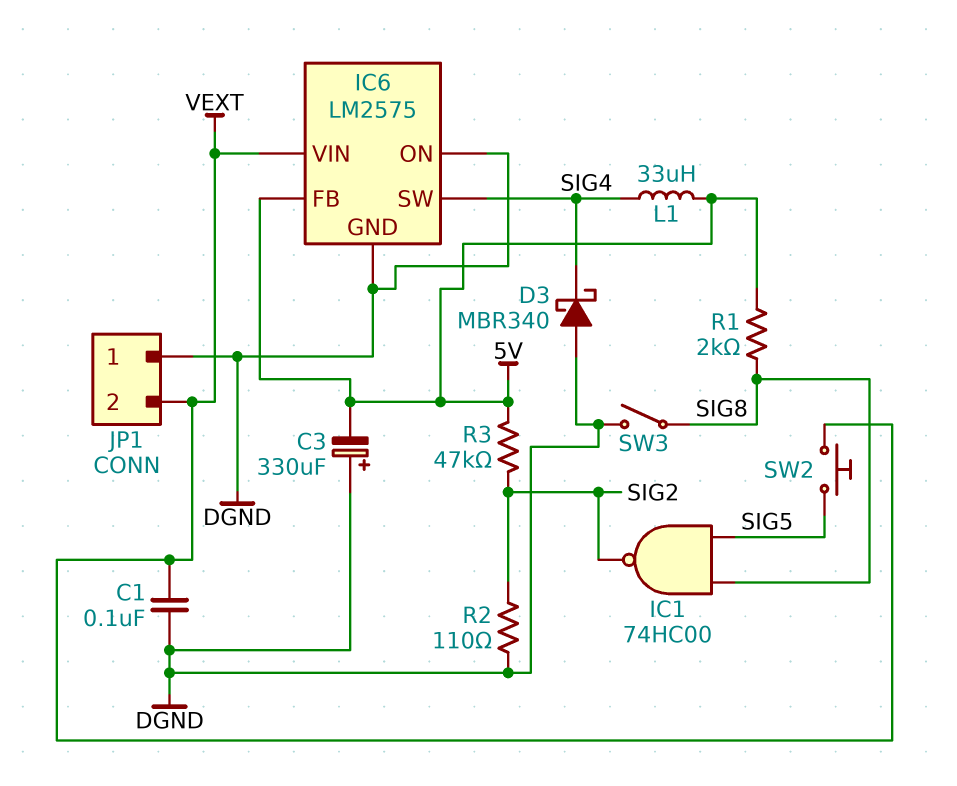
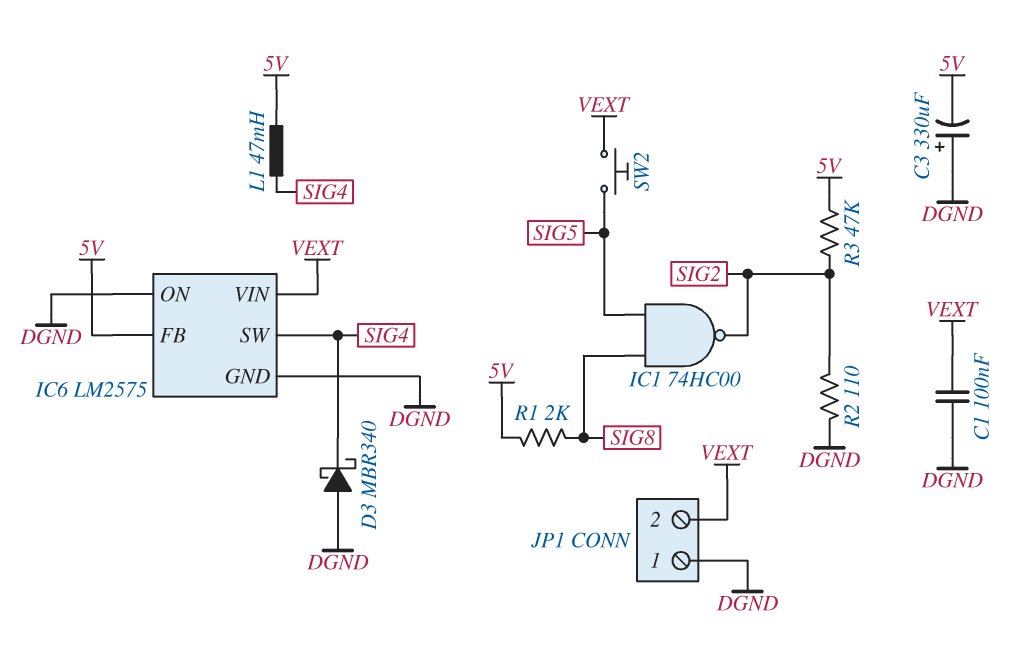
L1: 33uH (5V, SIG4) -> 47mH (5V, SIG4)
SW3: switch (DGND, SIG8) -> none

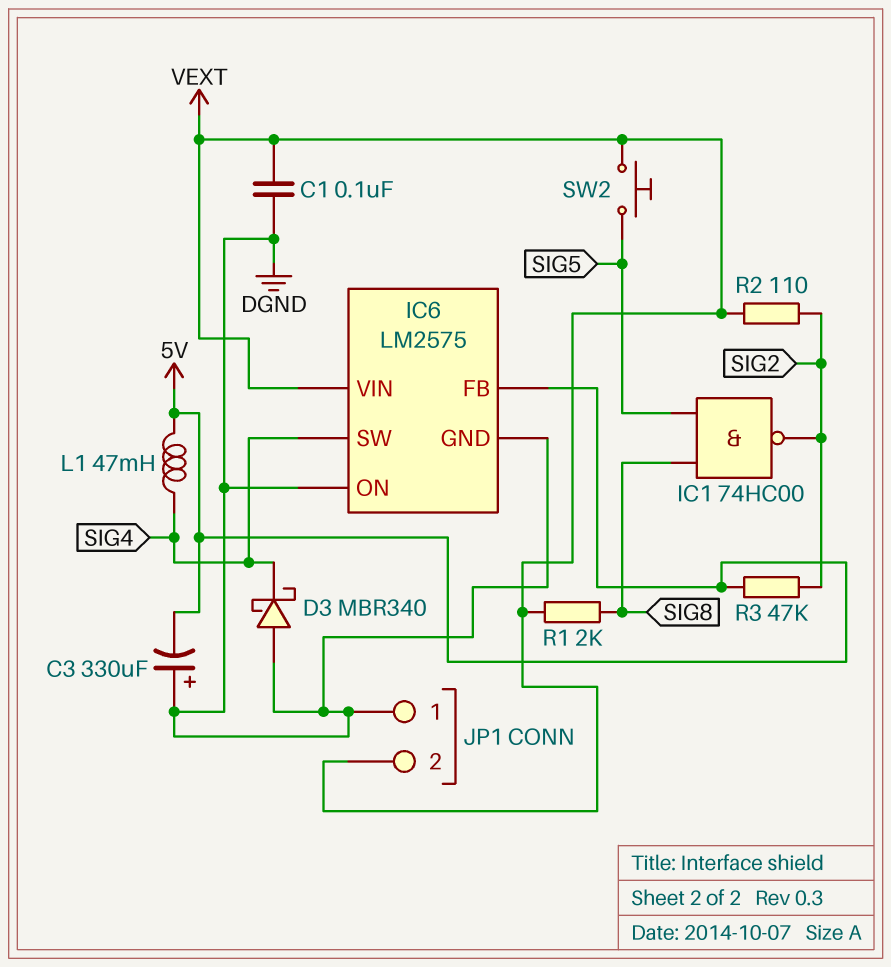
R1: 2k (5V, SIG8) -> 2k (SIG8, VEXT)
R2: 110 (DGND, SIG2) -> 110 (SIG2, VEXT)

